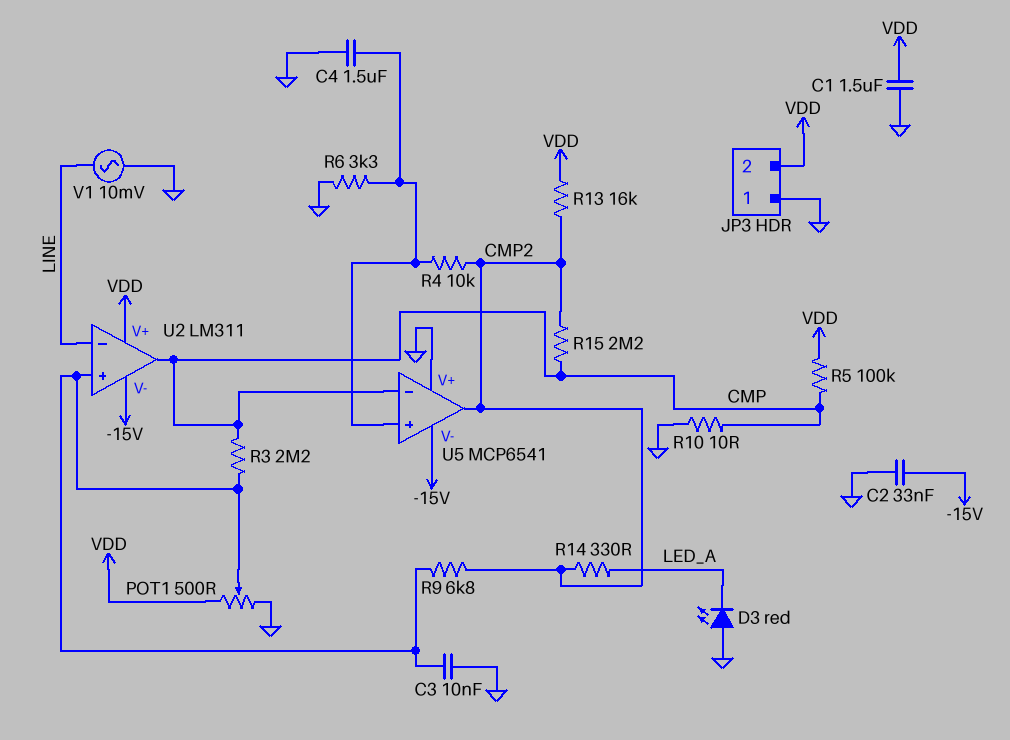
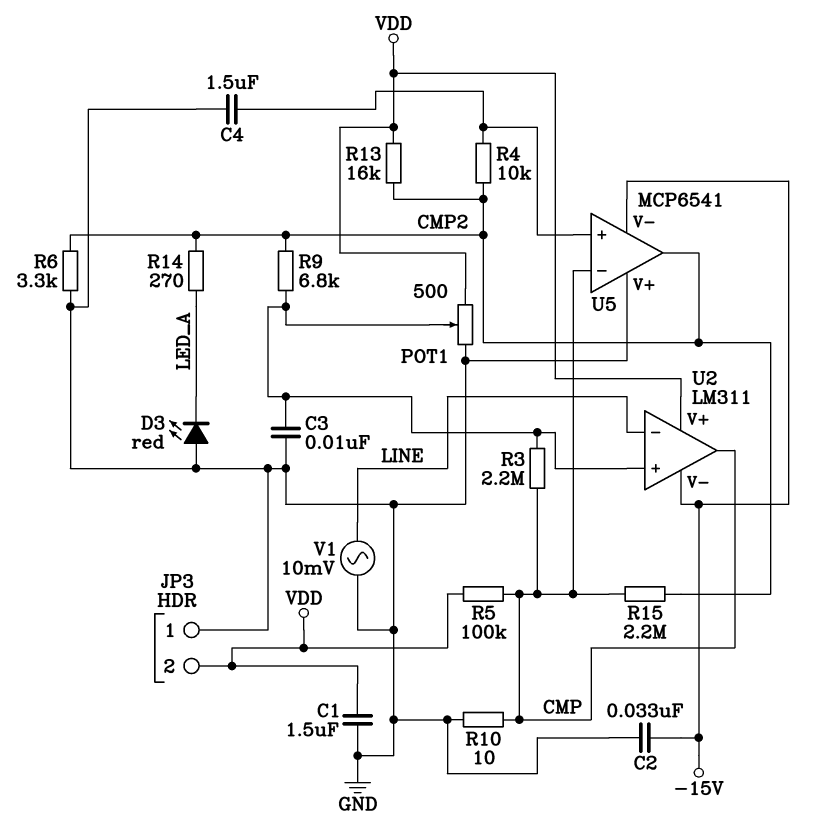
R6: 3.3k (GND, U5/in+) -> 3.3k (CMP2, GND)
R14: 330 (CMP2, LED_A) -> 270 (CMP2, LED_A)

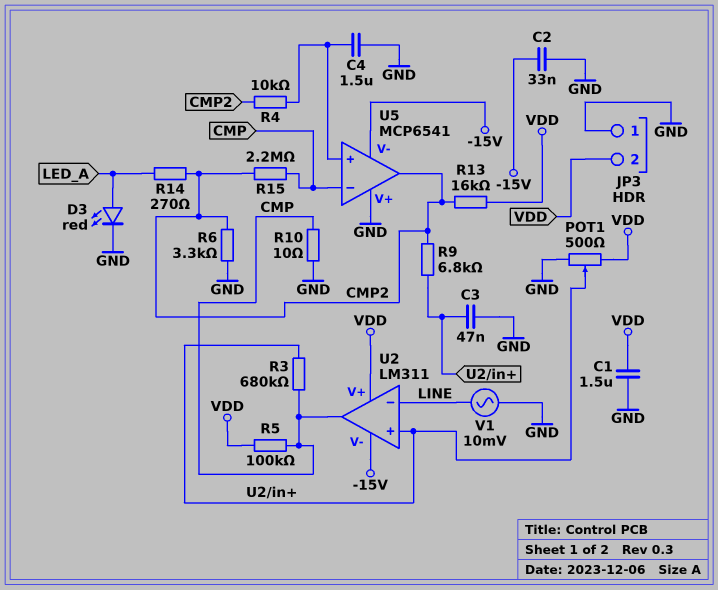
C3: 10nF (GND, U2/in+) -> 47nF (GND, U2/in+)
D3: LED red (A GND, K LED_A) -> LED red (A LED_A, K GND)
R3: 2.2M (CMP, U2/in+) -> 680k (CMP, U2/in+)

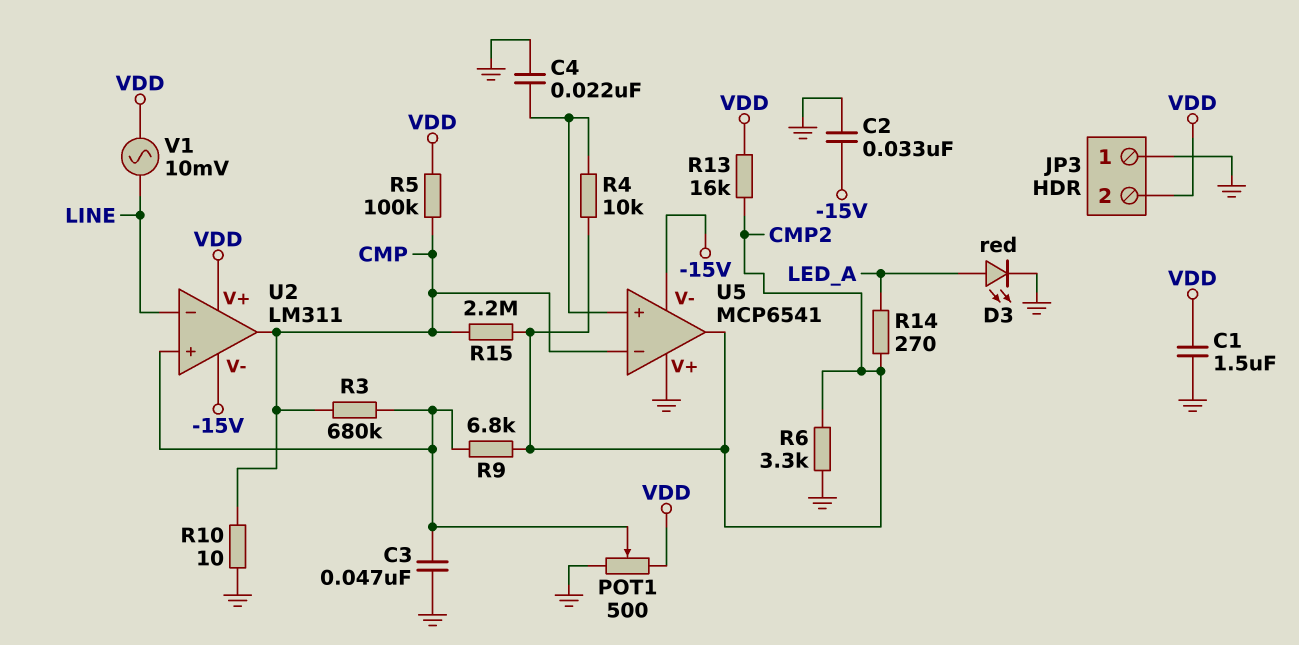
C4: 1.5uF (GND, U5/in+) -> 22nF (GND, U5/in+)
V1: AC 10mV (GND, LINE) -> AC 10mV (LINE, VDD)

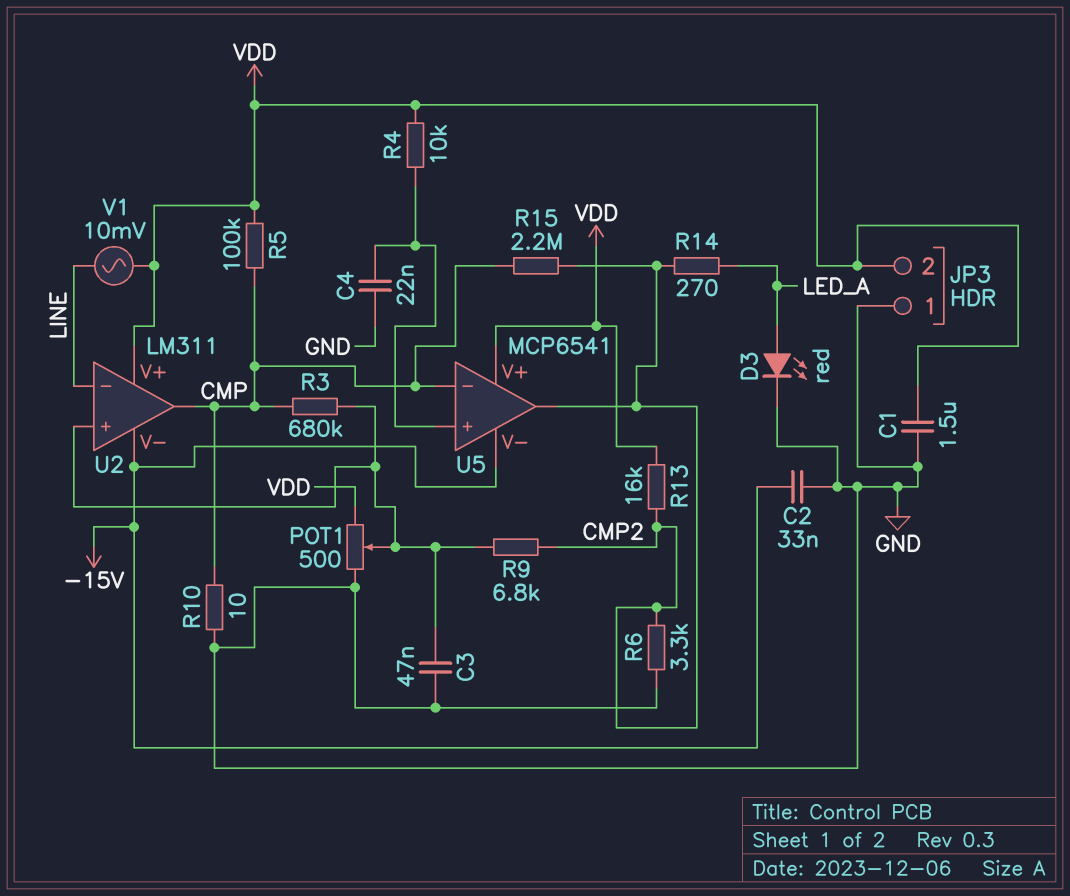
R4: 10k (CMP2, U5/in+) -> 10k (U5/in+, VDD)
U5 pin V+: GND -> VDD

